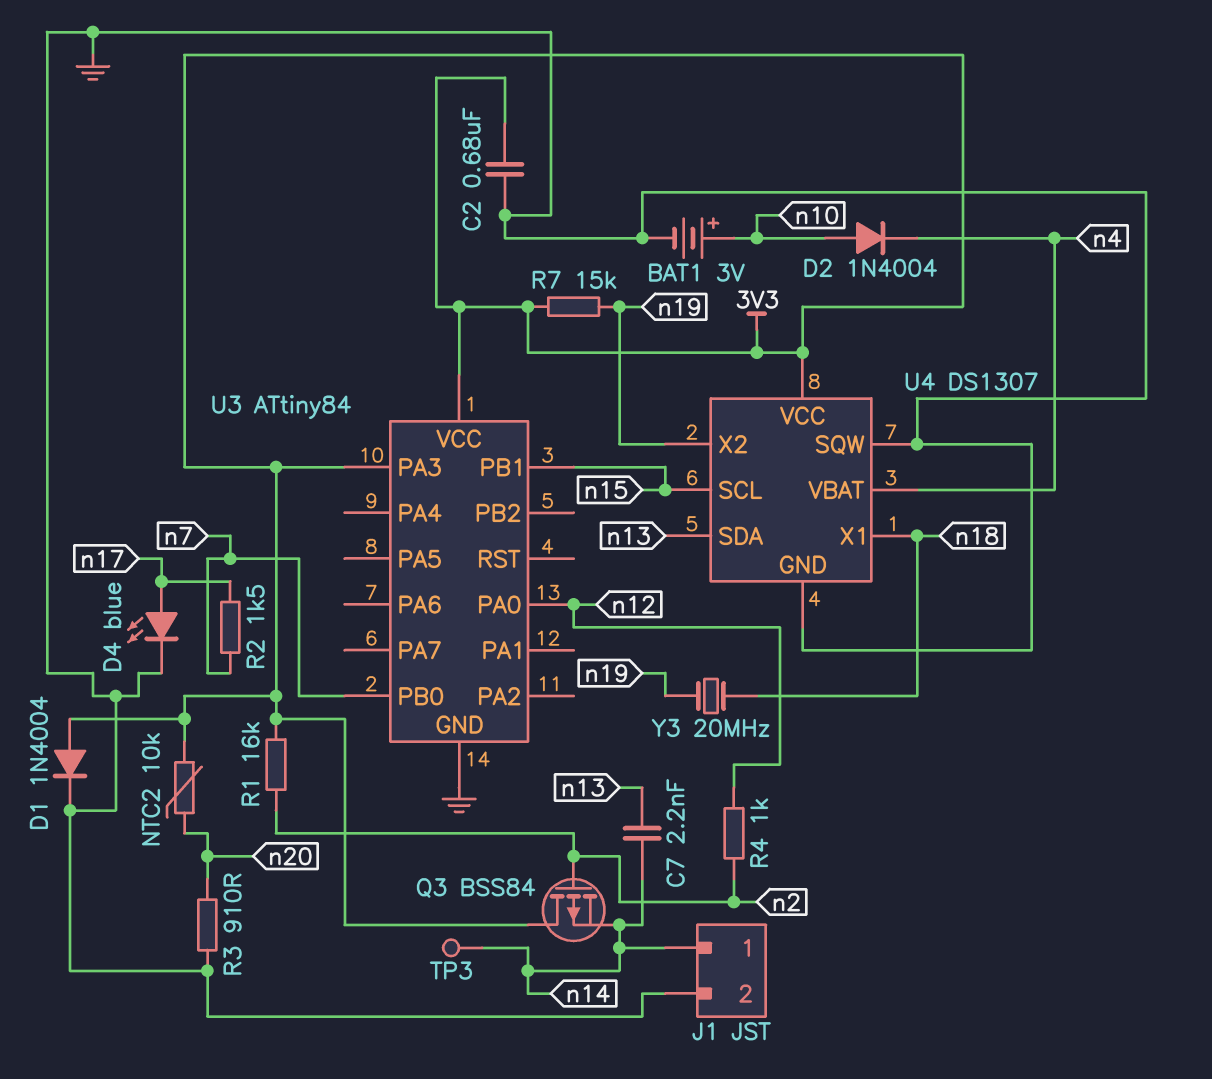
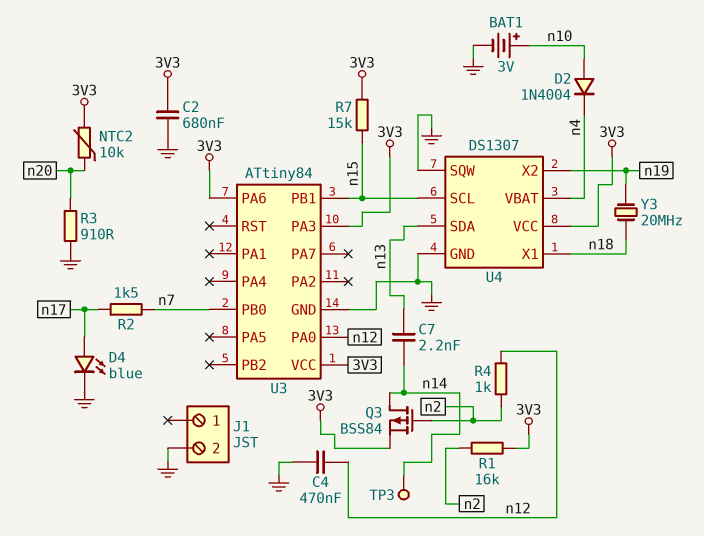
C4: none -> 470nF (GND, n12)
D1: diode 1N4004 (A 3V3, K GND) -> none
J1 pin 1: n14 -> none
Q3: PMOS BSS84 (G n2, D 3V3, S n14) -> PMOS BSS84 (G n2, D n14, S 3V3)
R7: 15k (3V3, n19) -> 15k (3V3, n15)
U3 pin PA6: none -> 3V3

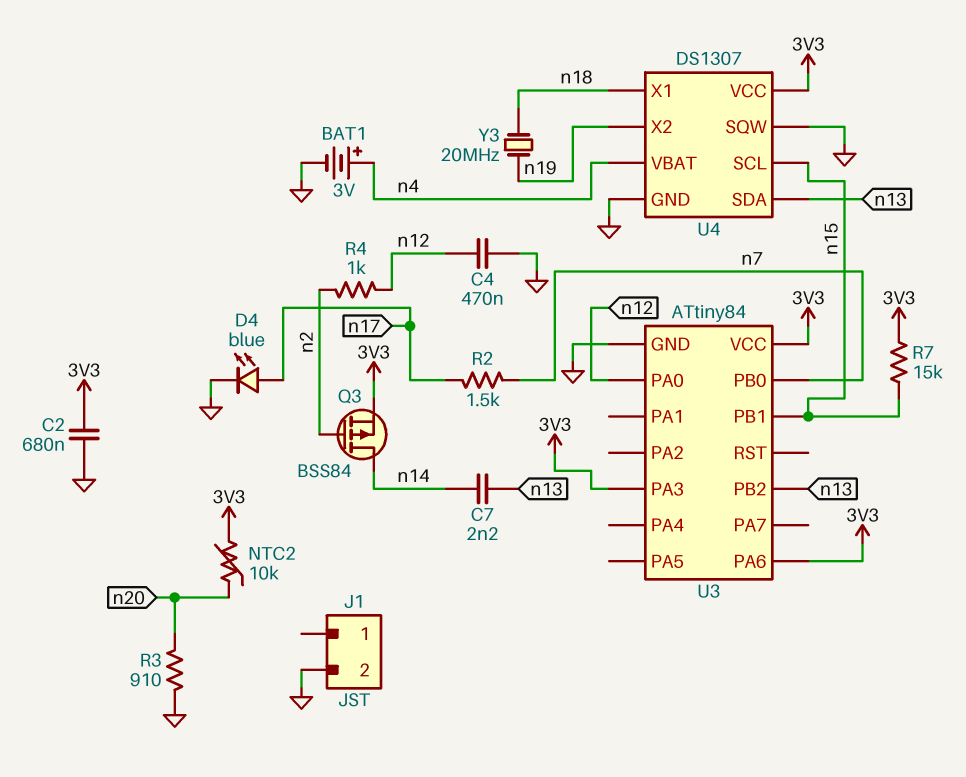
BAT1: 3V (plus n10, minus GND) -> 3V (plus n4, minus GND)
D2: diode 1N4004 (A n10, K n4) -> none
R1: 16k (3V3, n2) -> none
TP3: test point (n14) -> none
U3 pin PB2: none -> n13

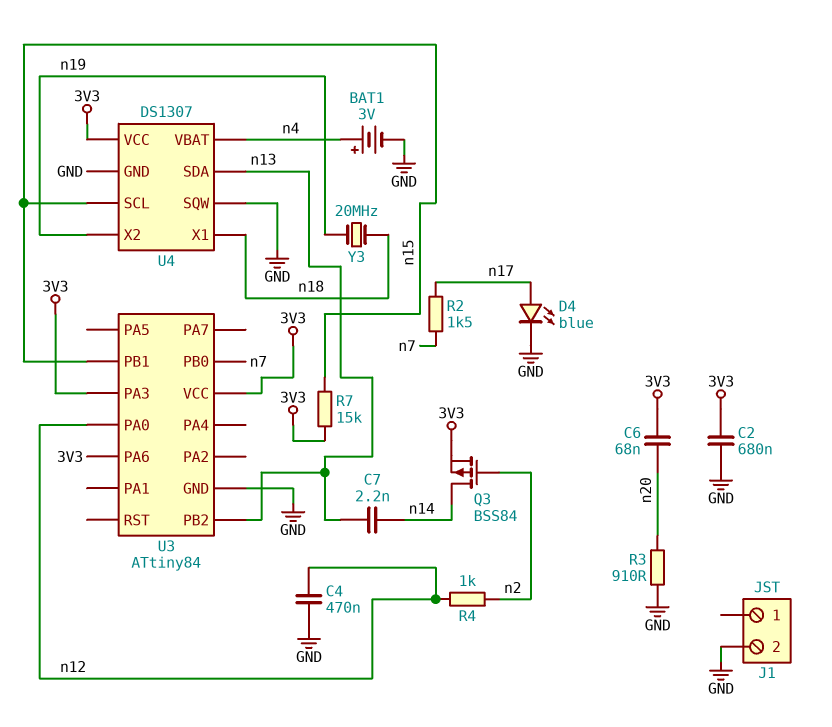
C6: none -> 68nF (3V3, n20)
NTC2: 10k (3V3, n20) -> none

